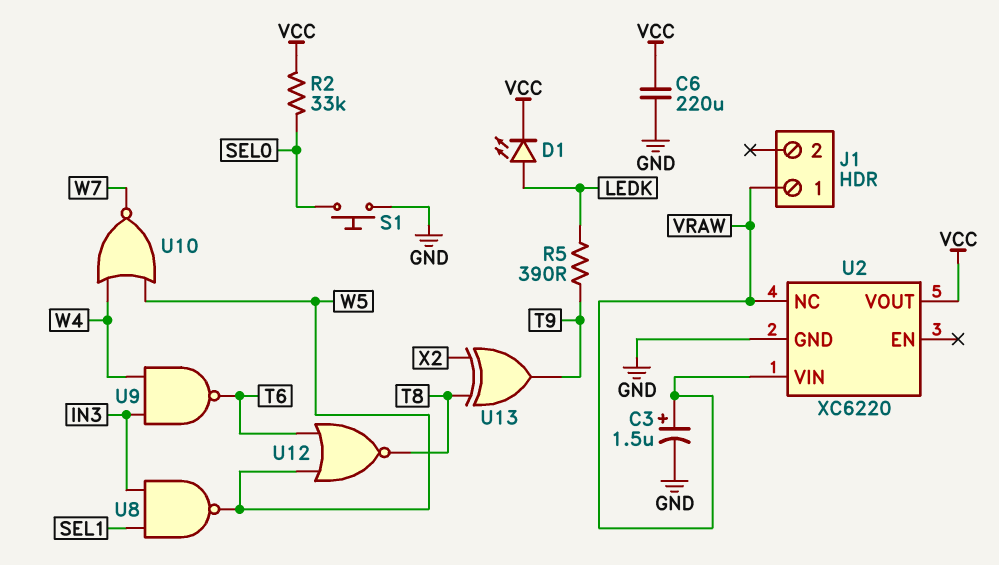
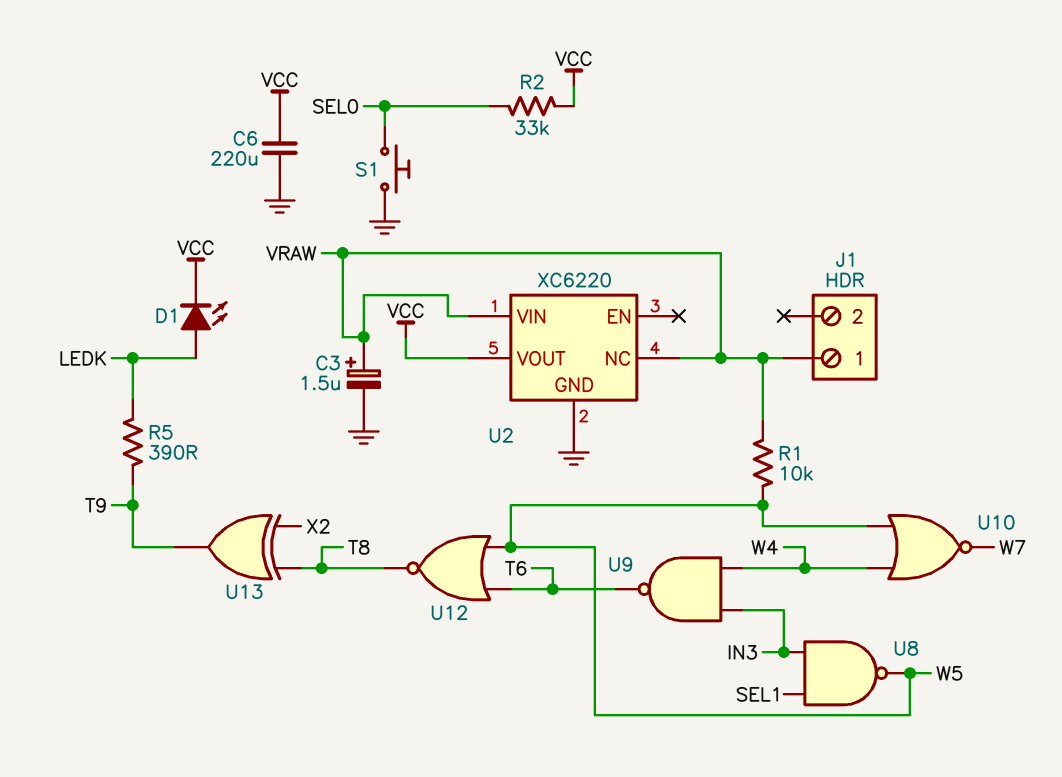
R1: none -> 10k (VRAW, W5)

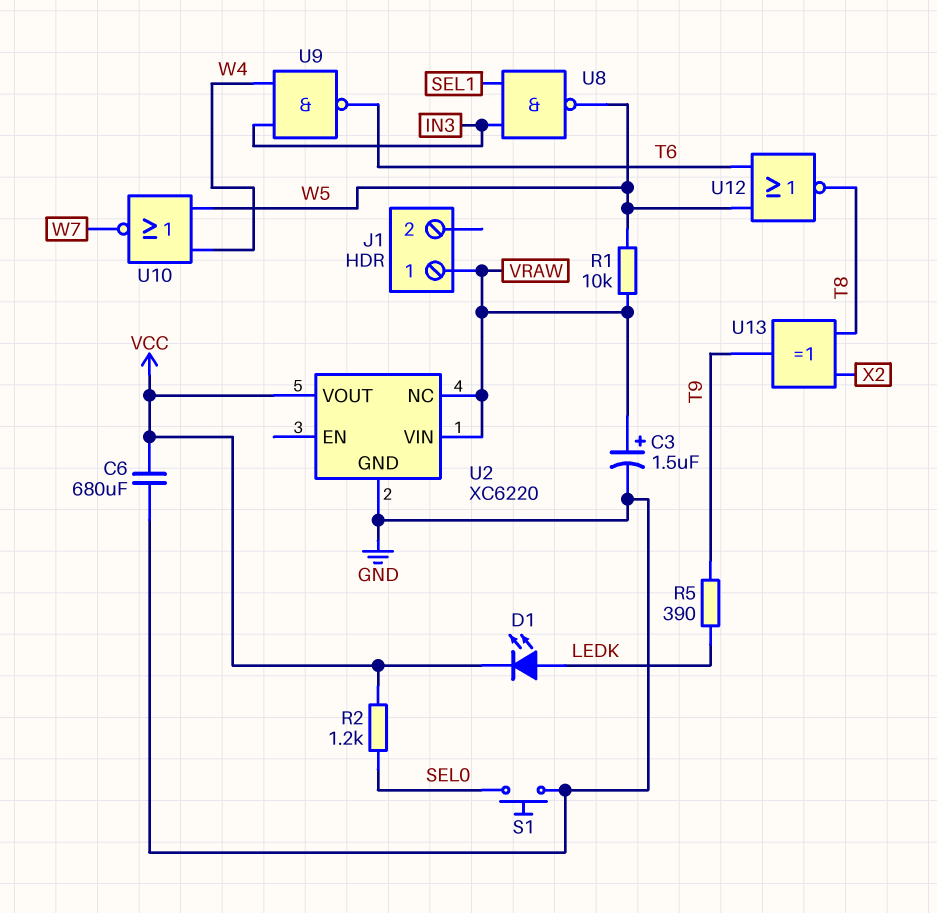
C6: 220uF (GND, VCC) -> 680uF (GND, VCC)
R2: 33k (SEL0, VCC) -> 1.2k (SEL0, VCC)

